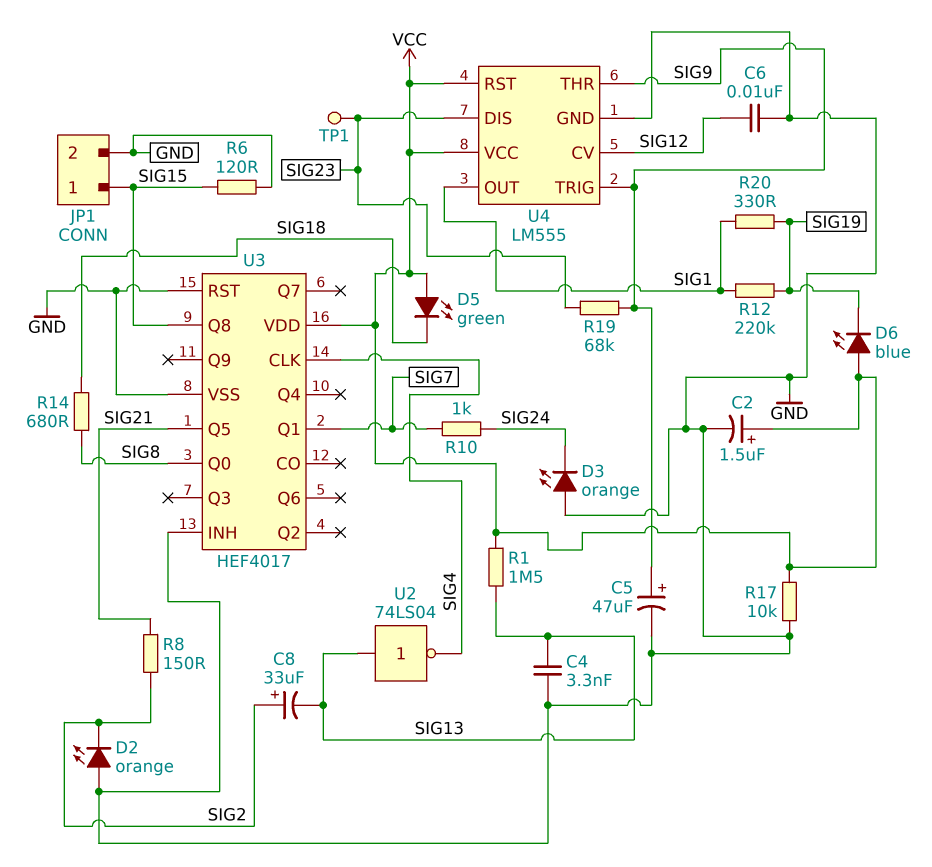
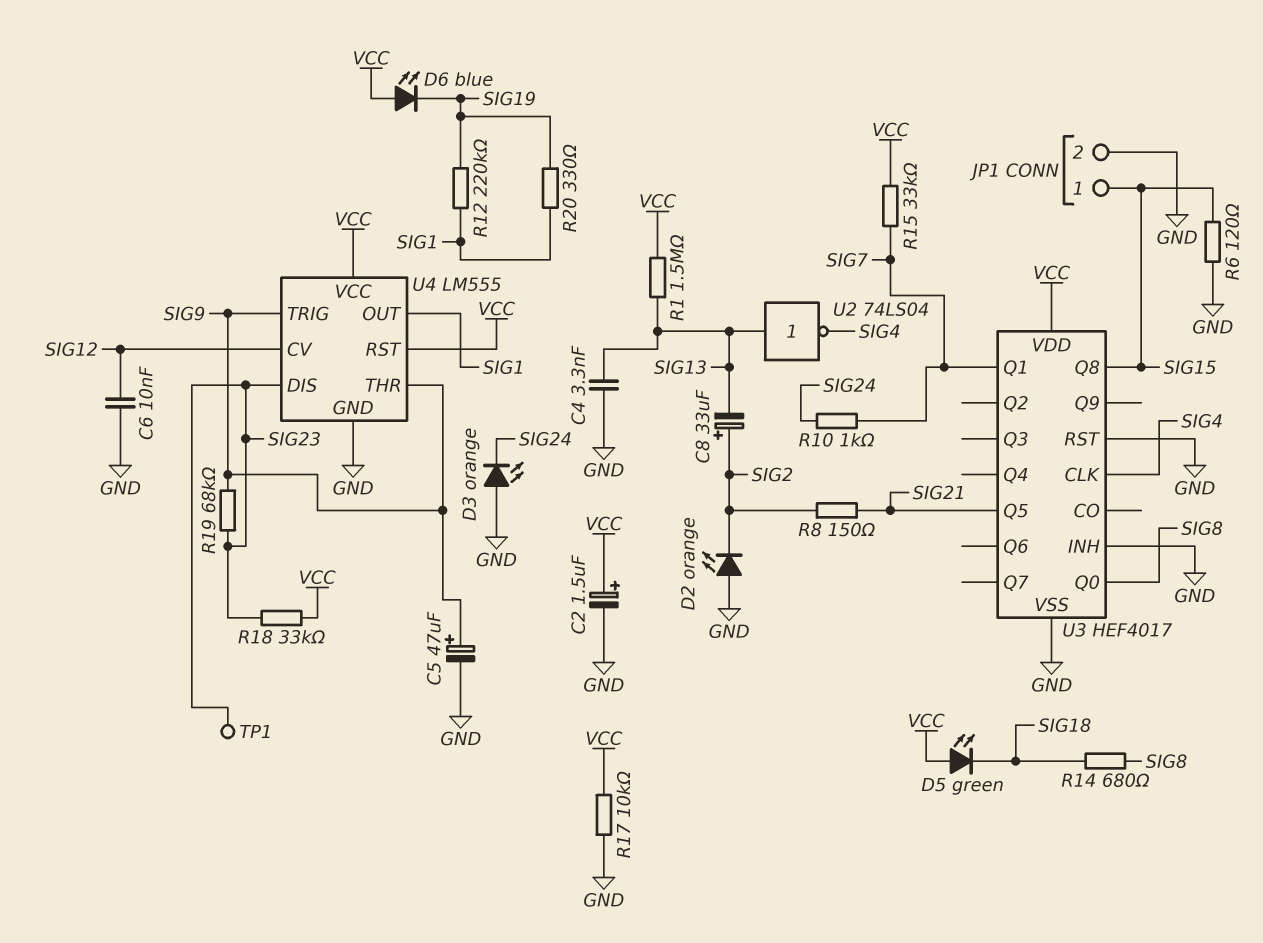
R15: none -> 33k (SIG7, VCC)
R18: none -> 33k (SIG23, VCC)

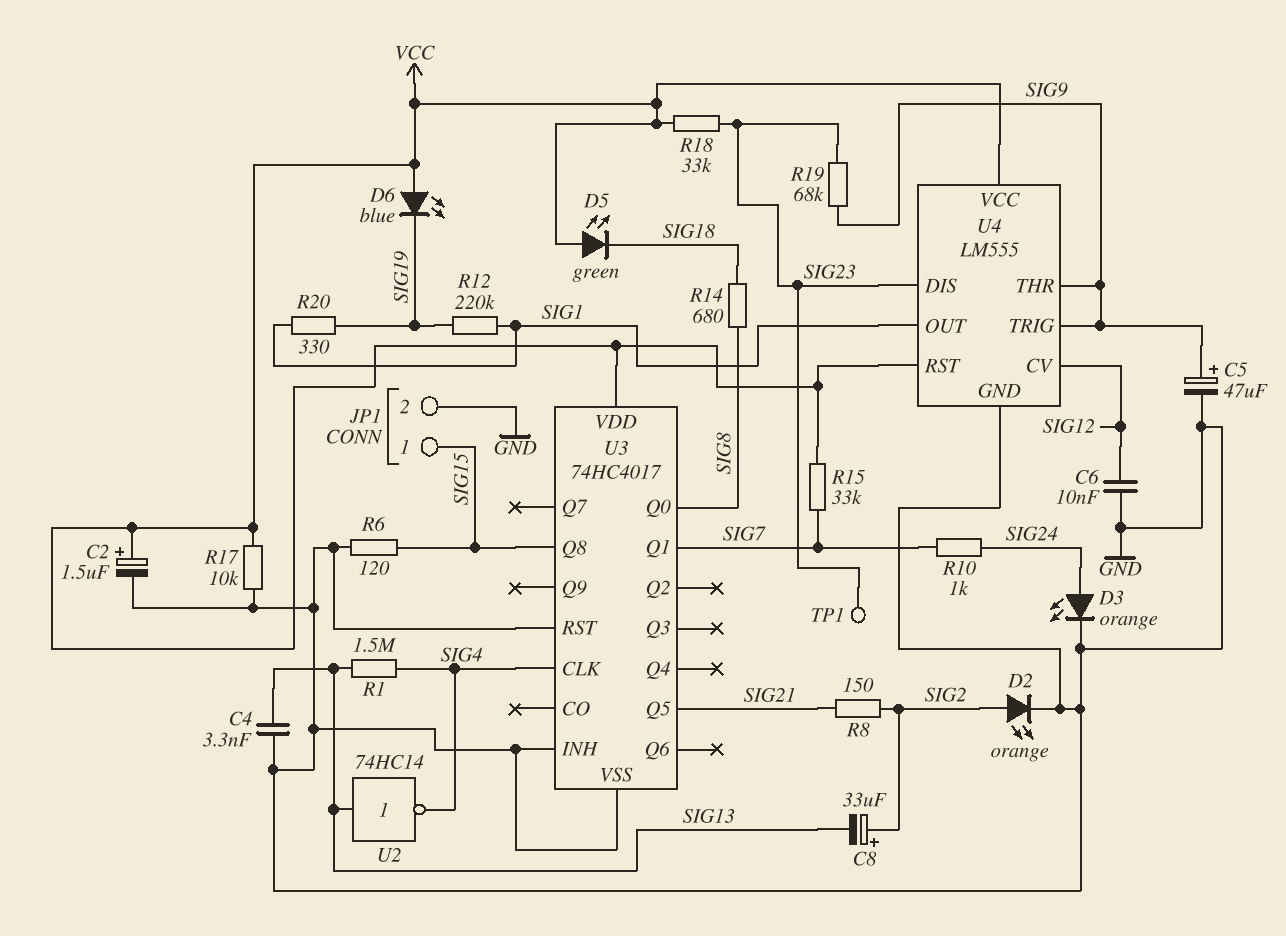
D2: LED orange (A GND, K SIG2) -> LED orange (A SIG2, K GND)
D3: LED orange (A GND, K SIG24) -> LED orange (A SIG24, K GND)
R1: 1.5M (SIG13, VCC) -> 1.5M (SIG4, SIG13)
U2: NOT 74LS04 (in SIG13, out SIG4) -> NOT 74HC14 (in SIG13, out SIG4)
U3: HEF4017 -> 74HC4017

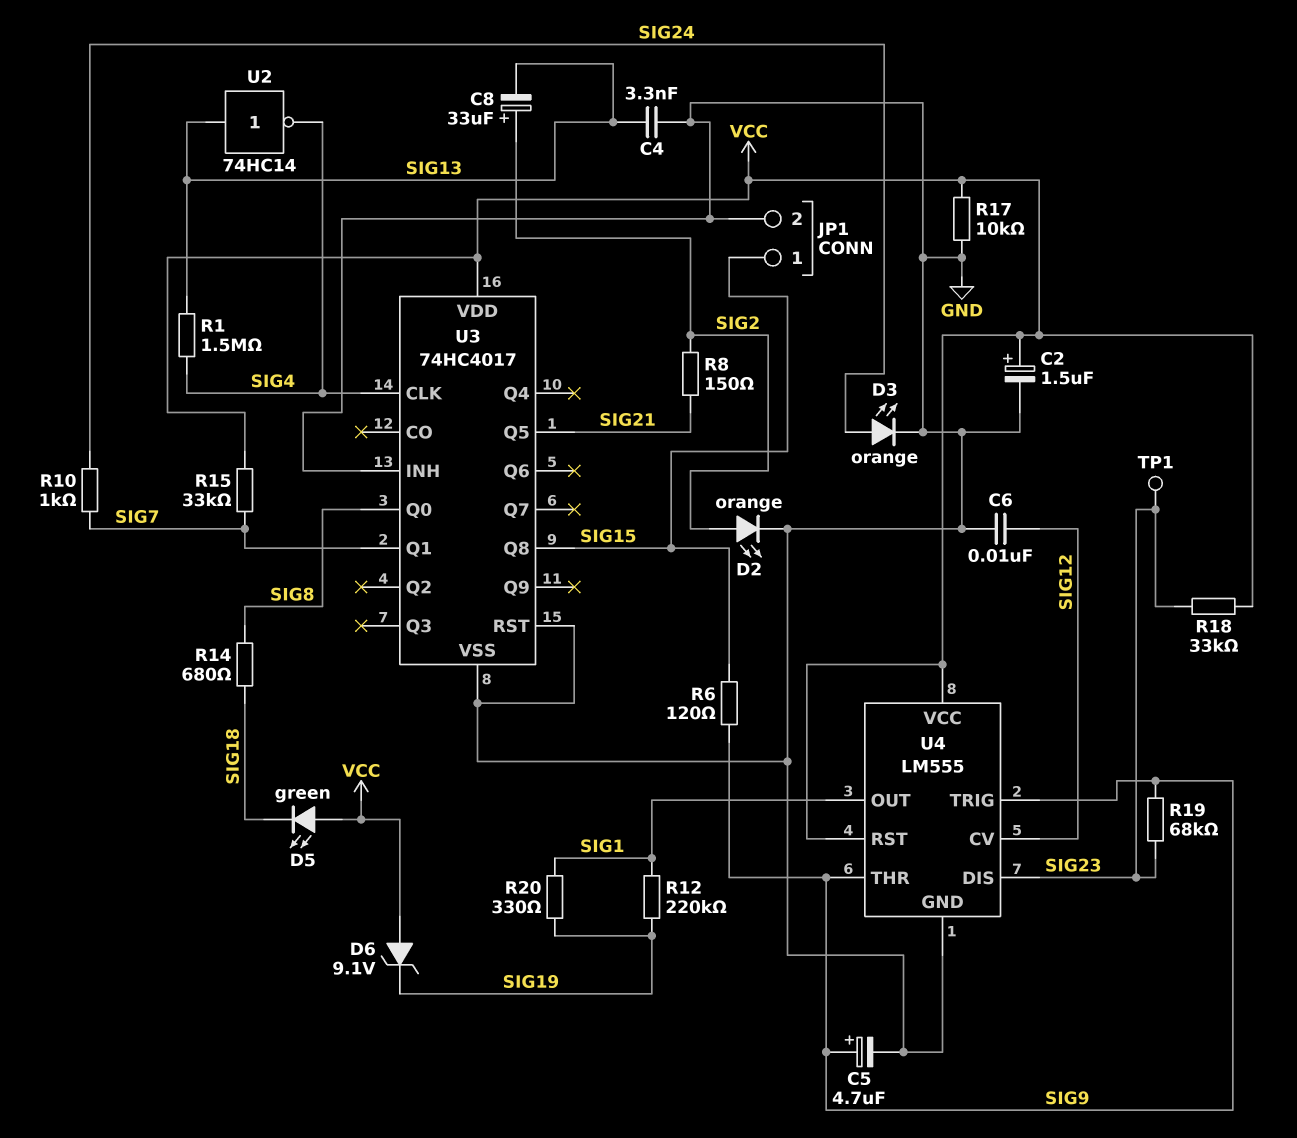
C5: 47uF (plus SIG9, minus GND) -> 4.7uF (plus SIG9, minus GND)
D6: LED blue (A VCC, K SIG19) -> zener 9.1V (A VCC, K SIG19)
R6: 120 (GND, SIG15) -> 120 (SIG9, SIG15)

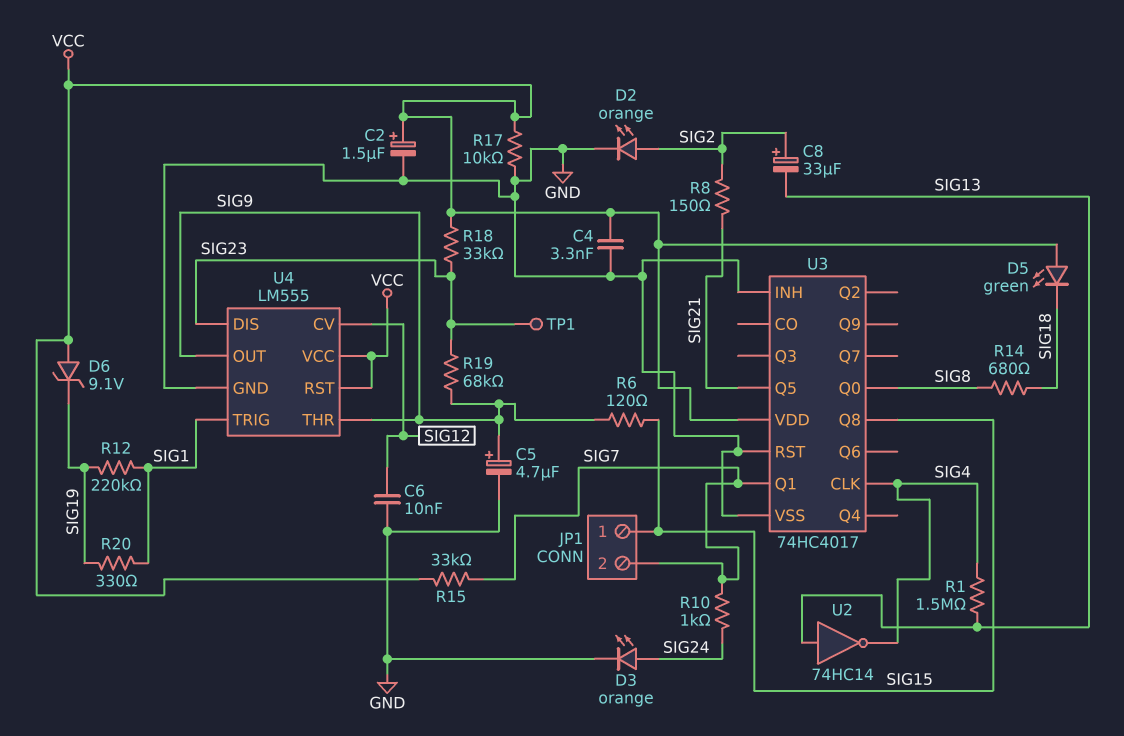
C4: 3.3nF (GND, SIG13) -> 3.3nF (GND, VCC)
JP1 pin 2: GND -> SIG7
U4 pin OUT: SIG1 -> SIG9
U4 pin TRIG: SIG9 -> SIG1

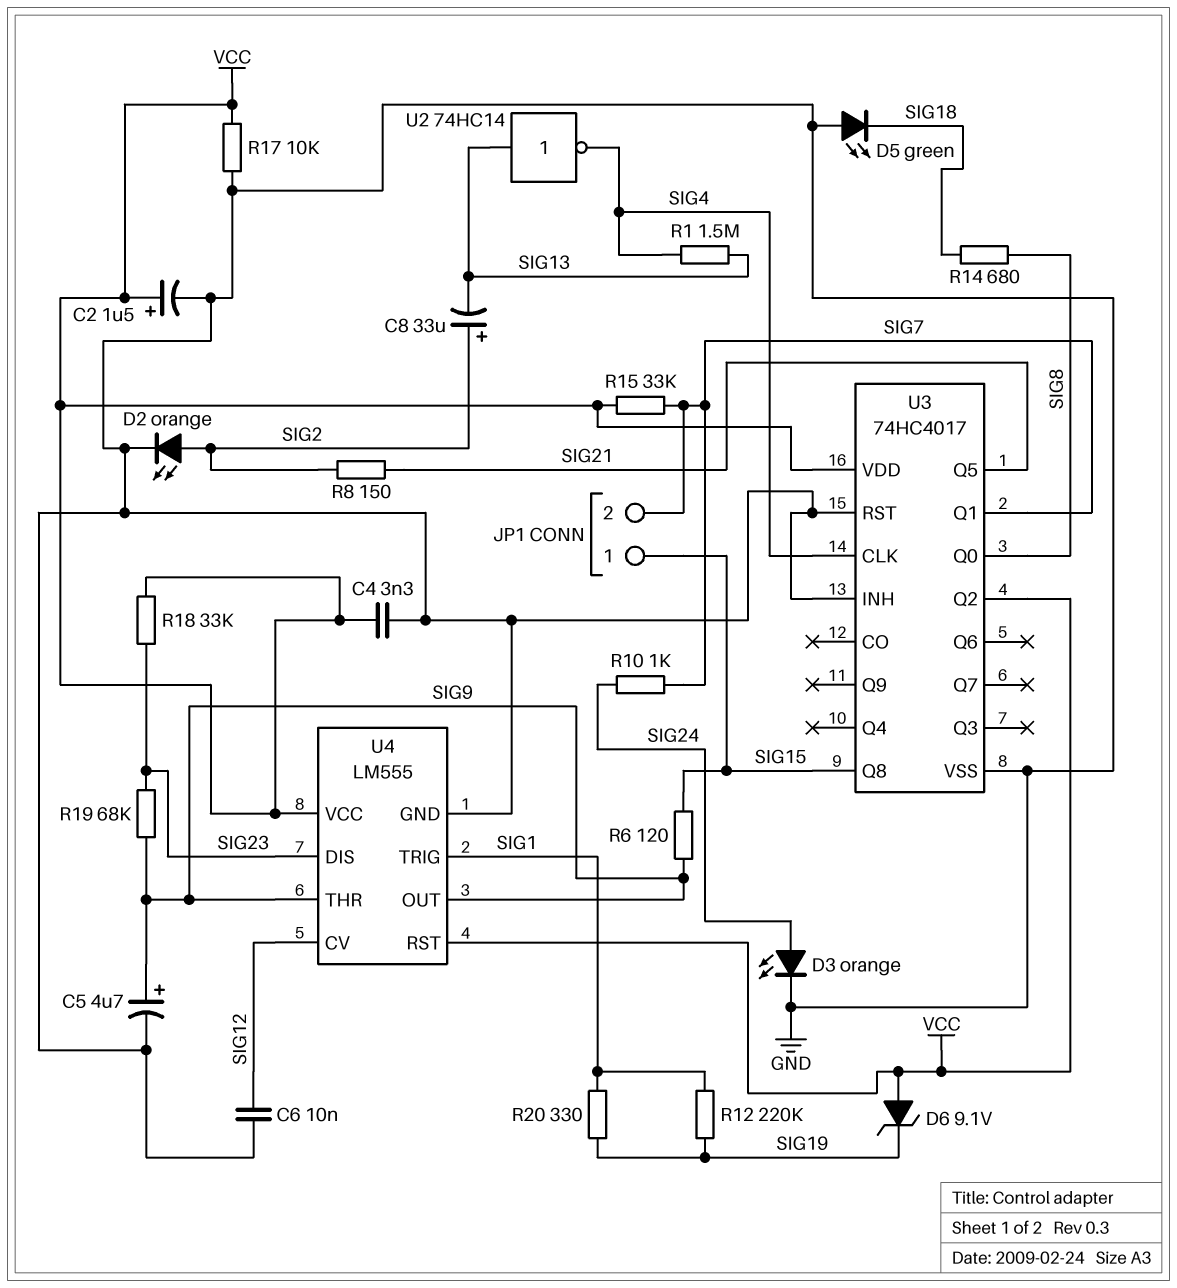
D5: LED green (A VCC, K SIG18) -> LED green (A GND, K SIG18)
TP1: test point (SIG23) -> none
U3 pin Q2: none -> VCC

